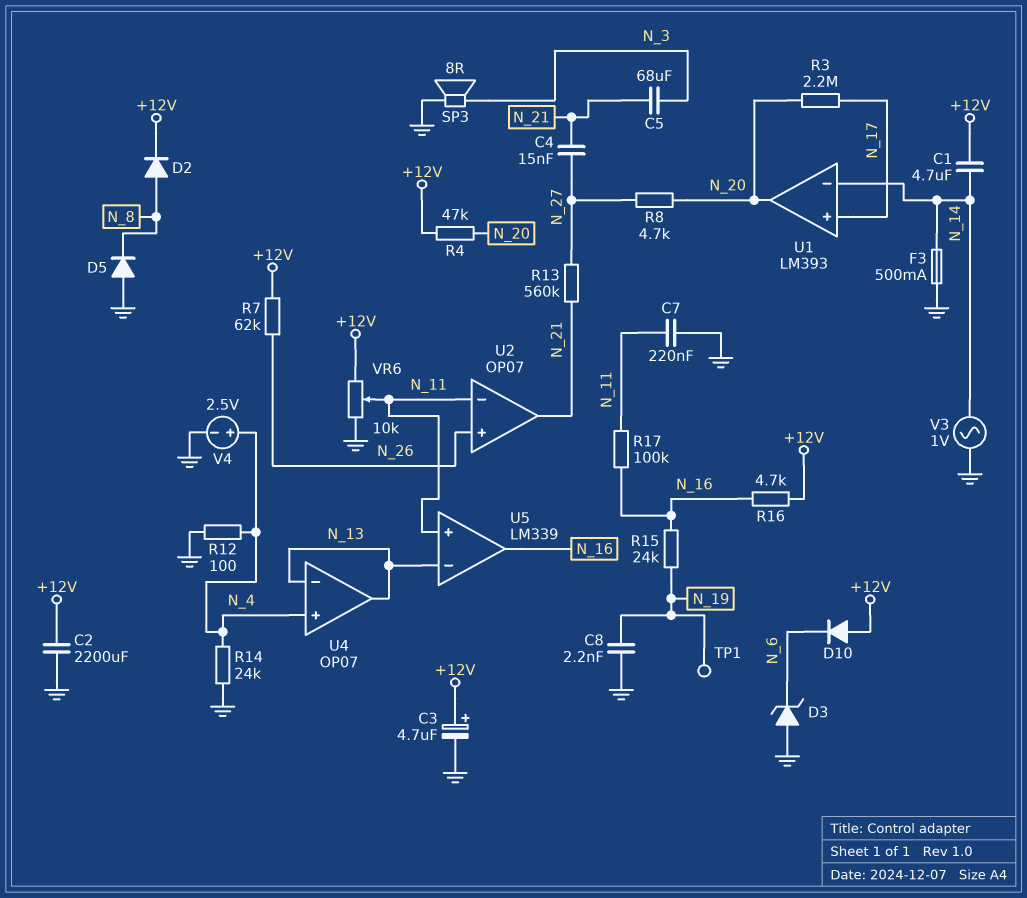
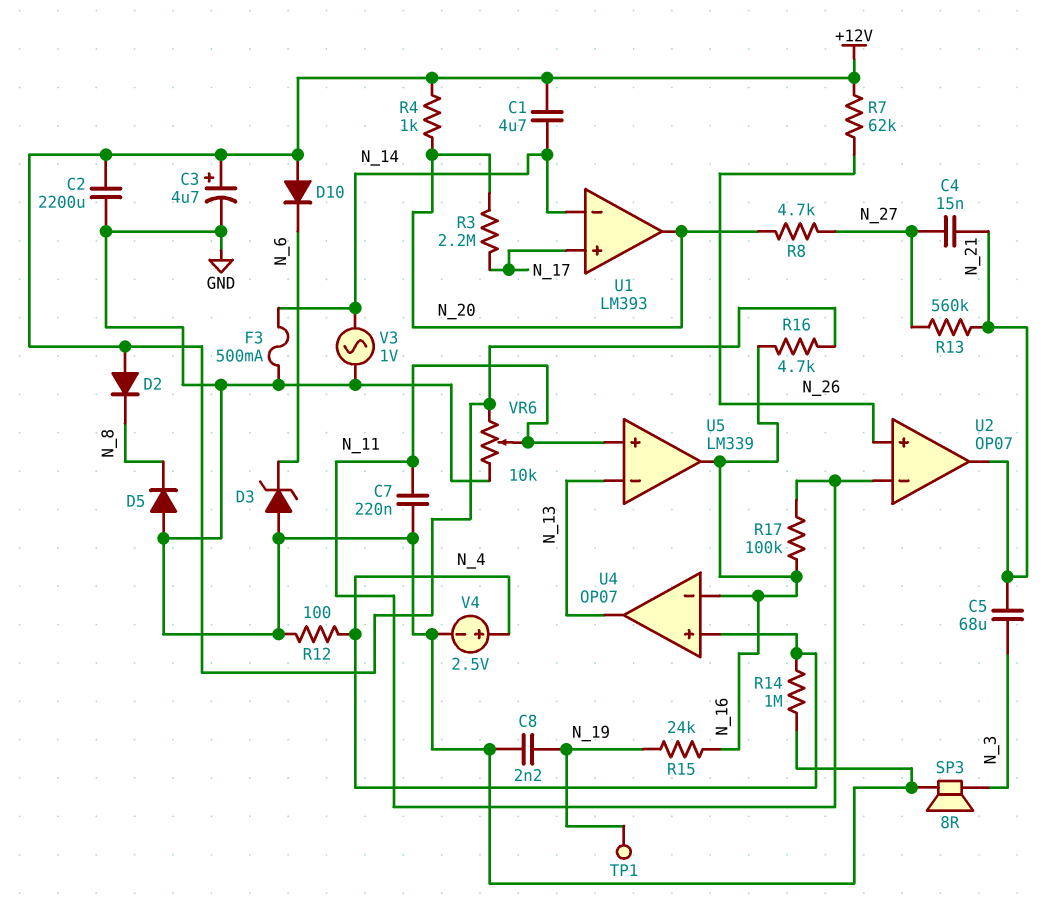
D2: diode (A N_8, K +12V) -> diode (A +12V, K N_8)
R4: 47k (+12V, N_20) -> 1k (+12V, N_20)
R14: 24k (GND, N_4) -> 1M (GND, N_4)
U4 pin in-: N_13 -> N_16

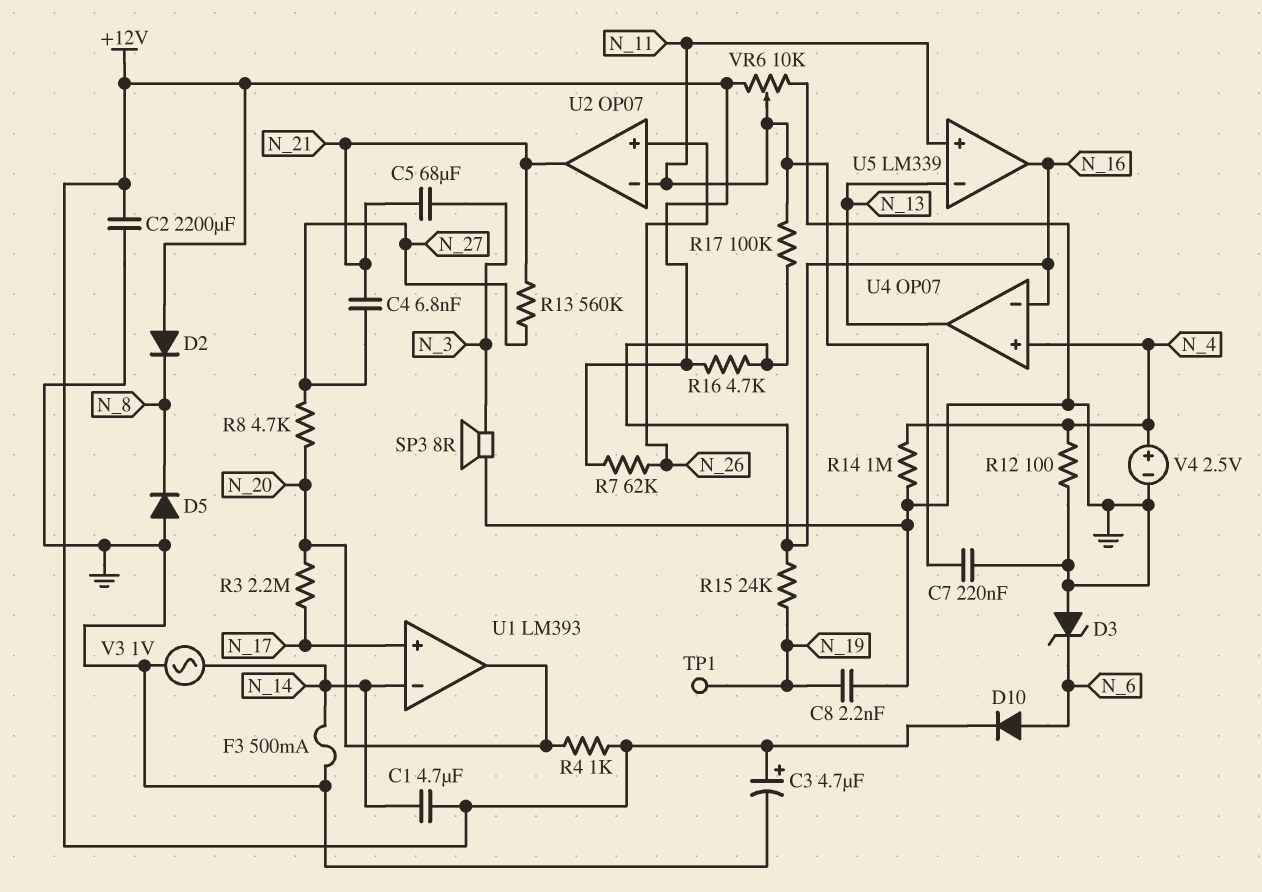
C4: 15nF (N_21, N_27) -> 6.8nF (N_21, N_27)
D10: diode (A +12V, K N_6) -> diode (A N_6, K +12V)

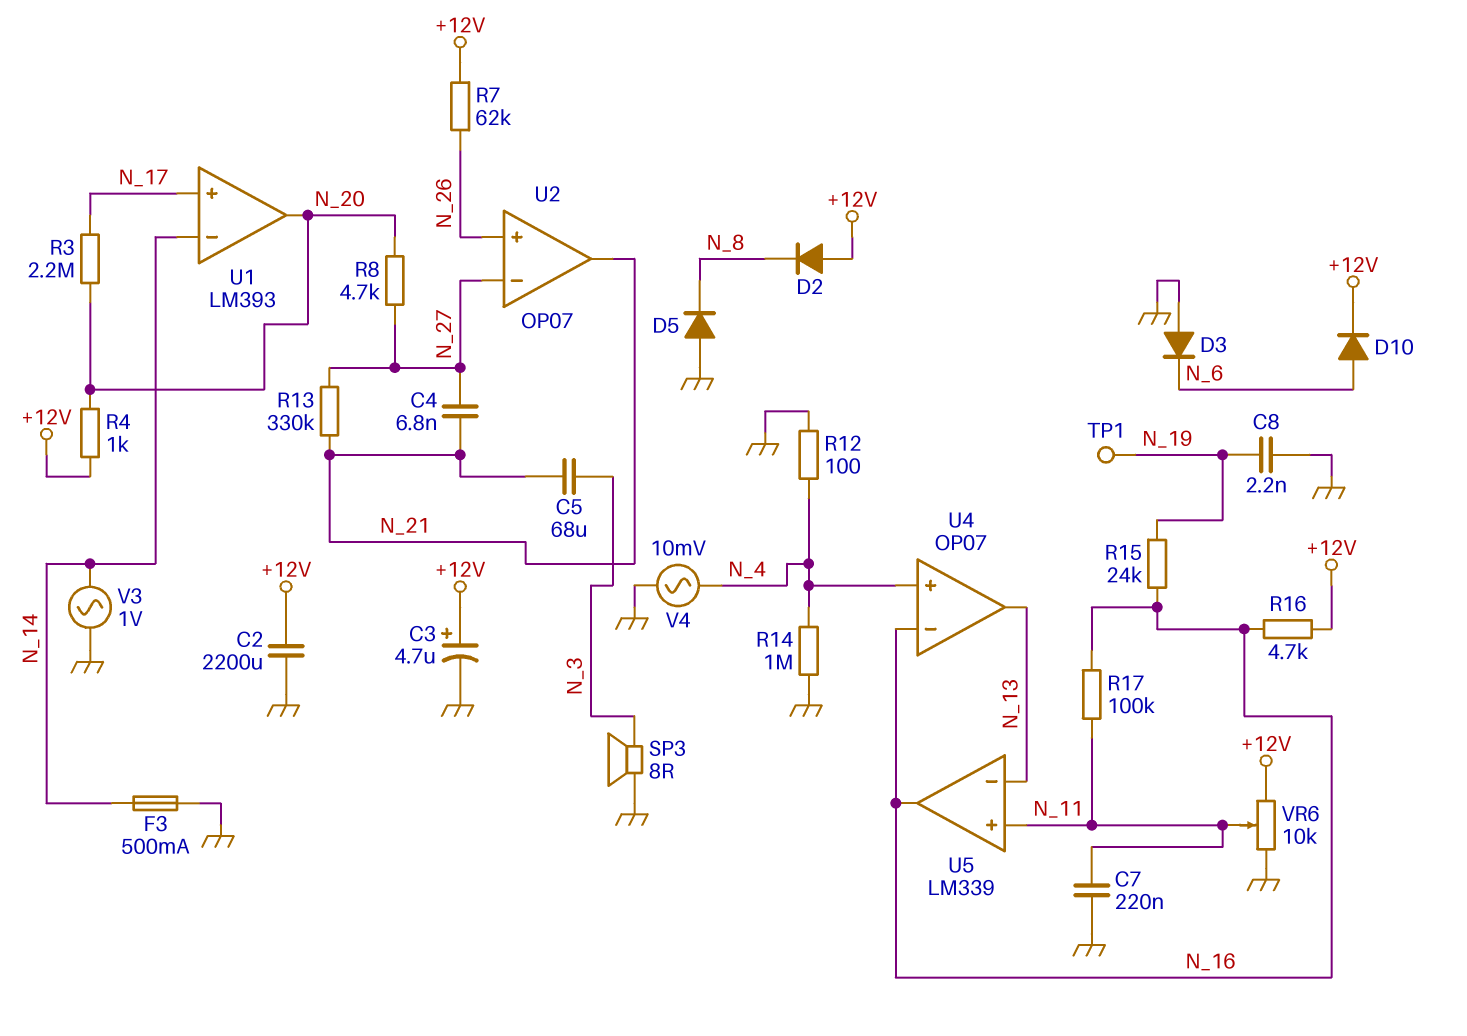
C1: 4.7uF (+12V, N_14) -> none
D3: zener (A GND, K N_6) -> diode (A GND, K N_6)
R13: 560k (N_21, N_27) -> 330k (N_21, N_27)
U2 pin in-: N_11 -> N_27
V4: 2.5V (plus N_4, minus GND) -> AC 10mV (GND, N_4)

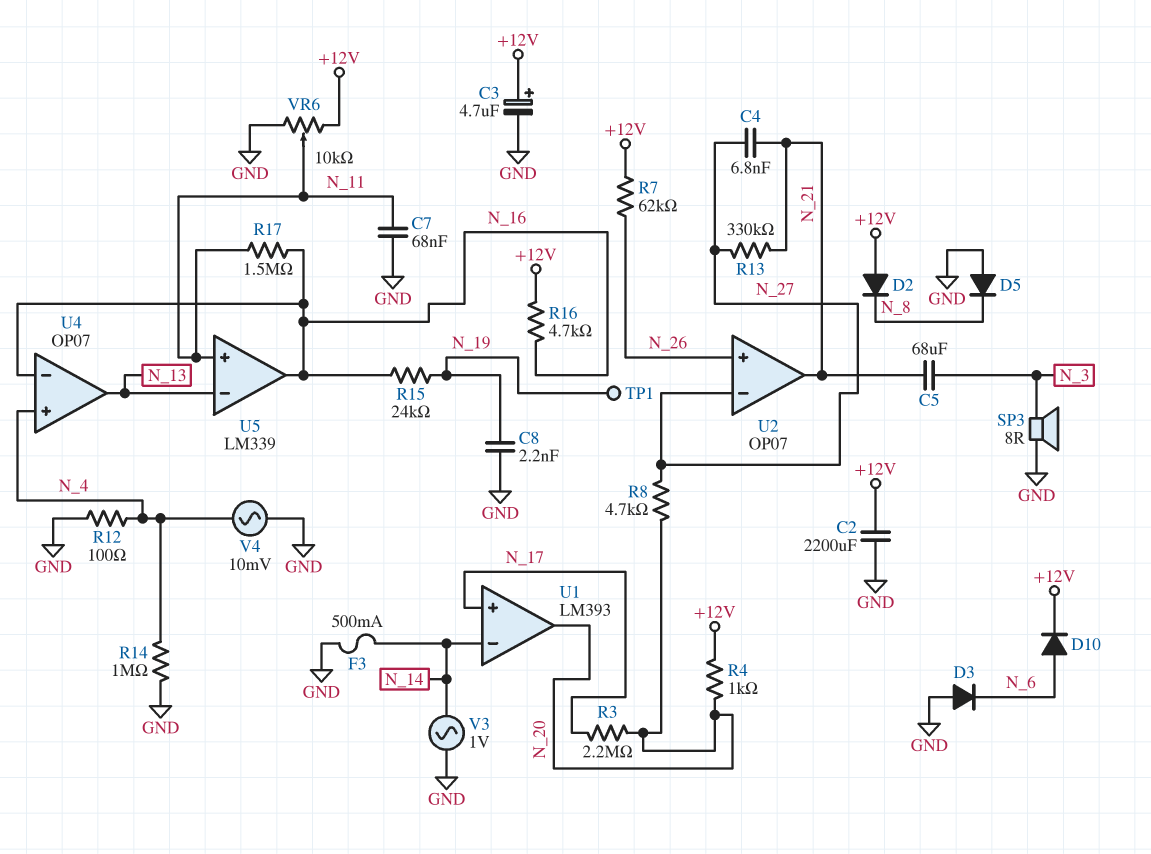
C7: 220nF (GND, N_11) -> 68nF (GND, N_11)
R17: 100k (N_11, N_16) -> 1.5M (N_11, N_16)

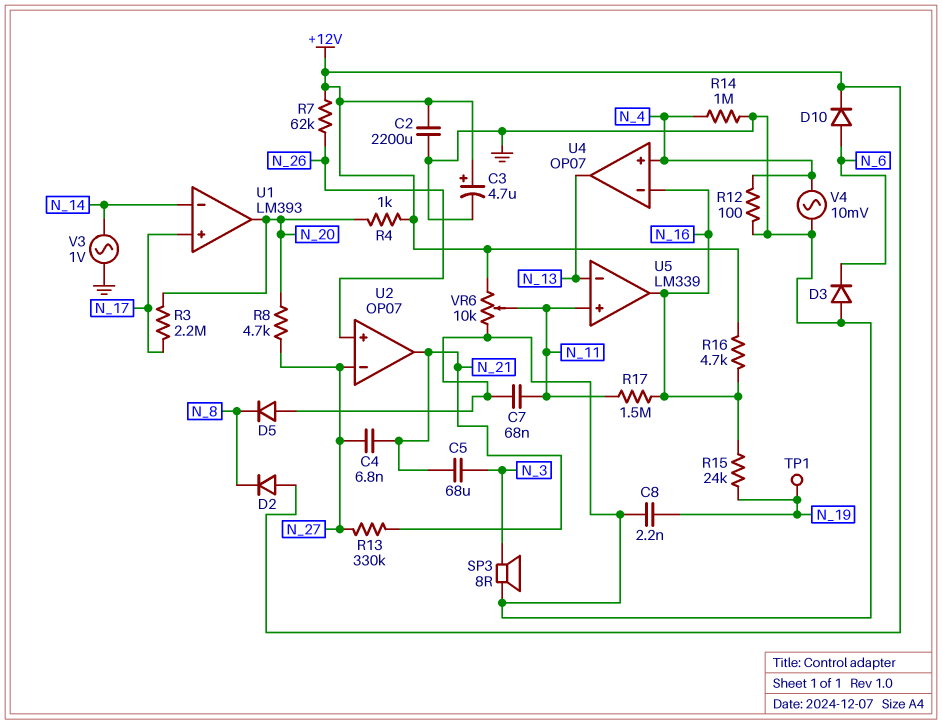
F3: 500mA (GND, N_14) -> none

